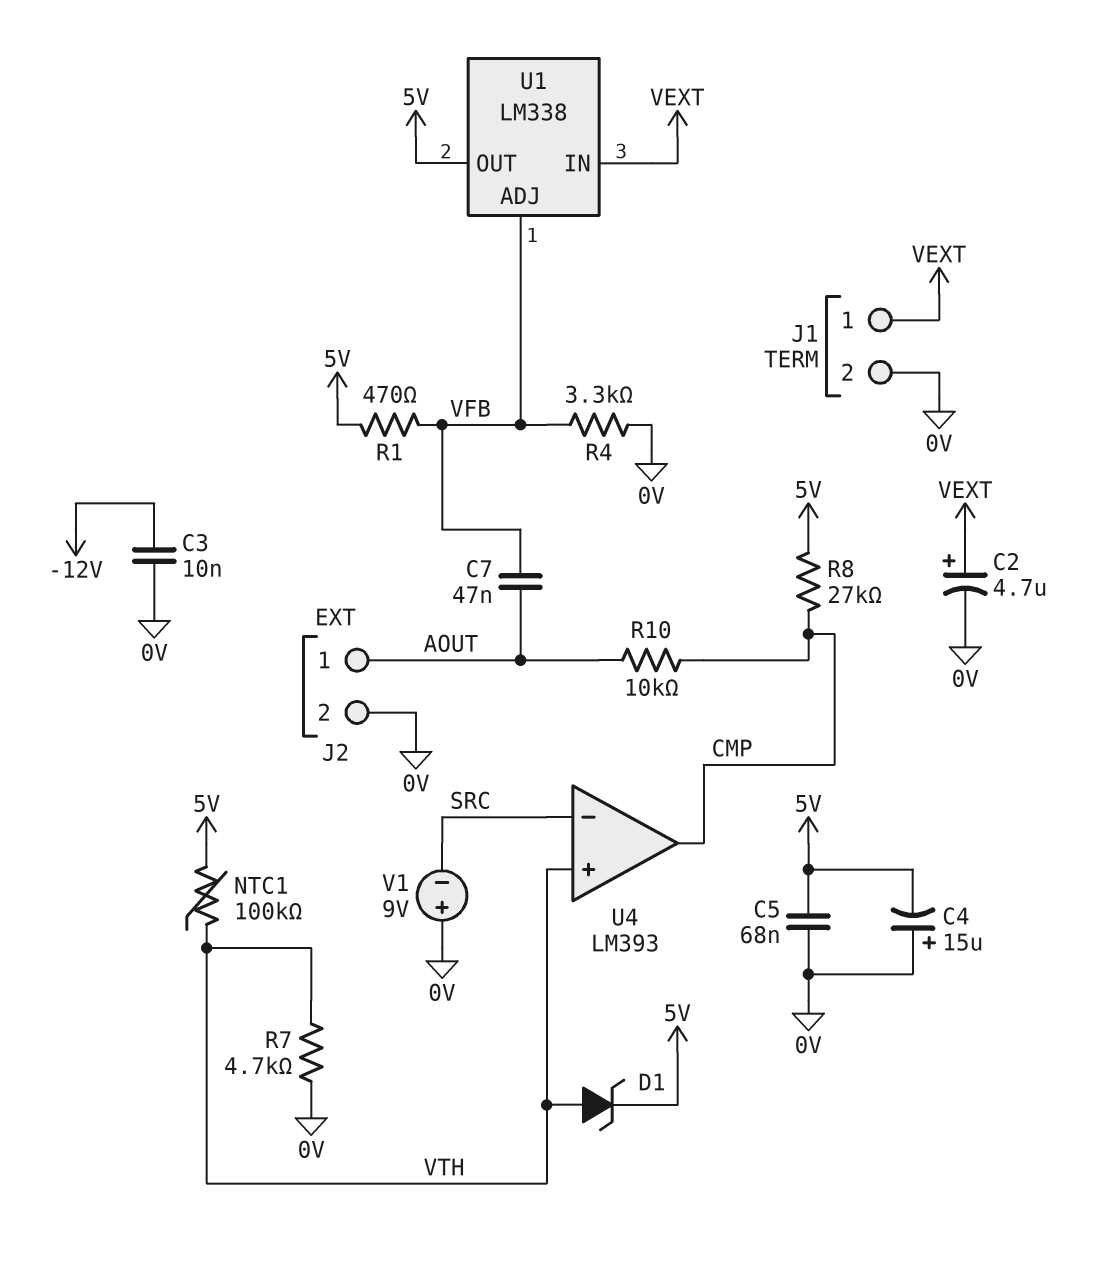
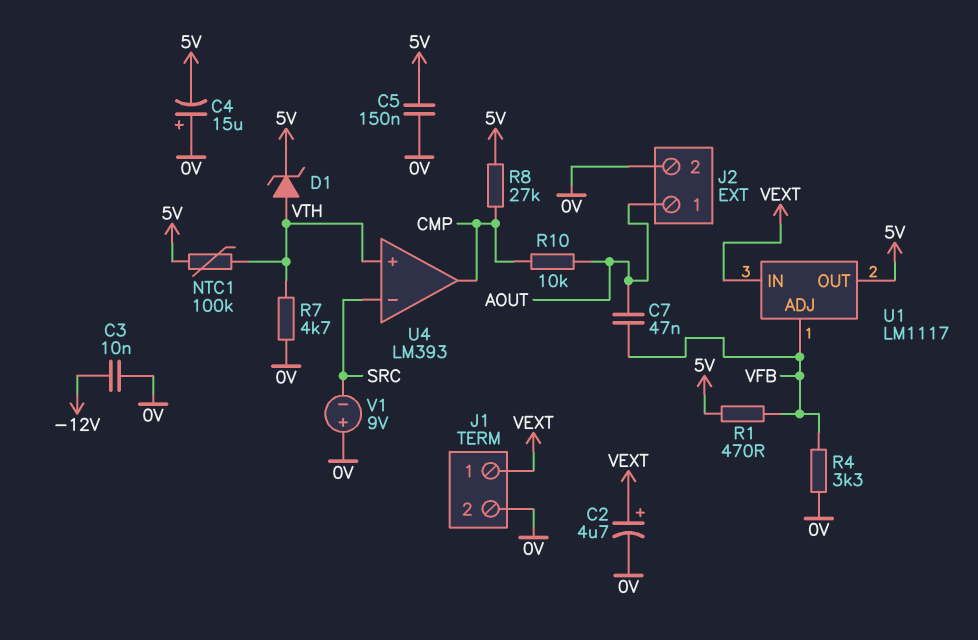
C5: 68nF (0V, 5V) -> 150nF (0V, 5V)
U1: LM338 -> LM1117

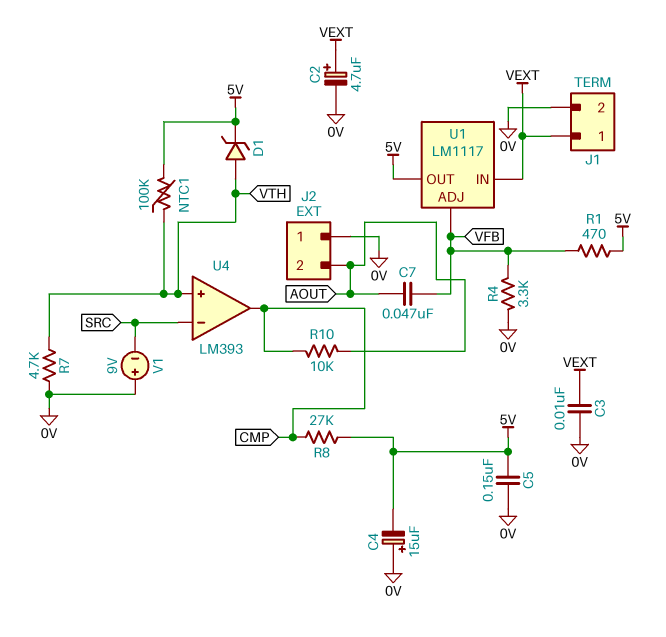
C3: 10nF (-12V, 0V) -> 10nF (0V, VEXT)
J2 pin 1: AOUT -> 0V
J2 pin 2: 0V -> AOUT

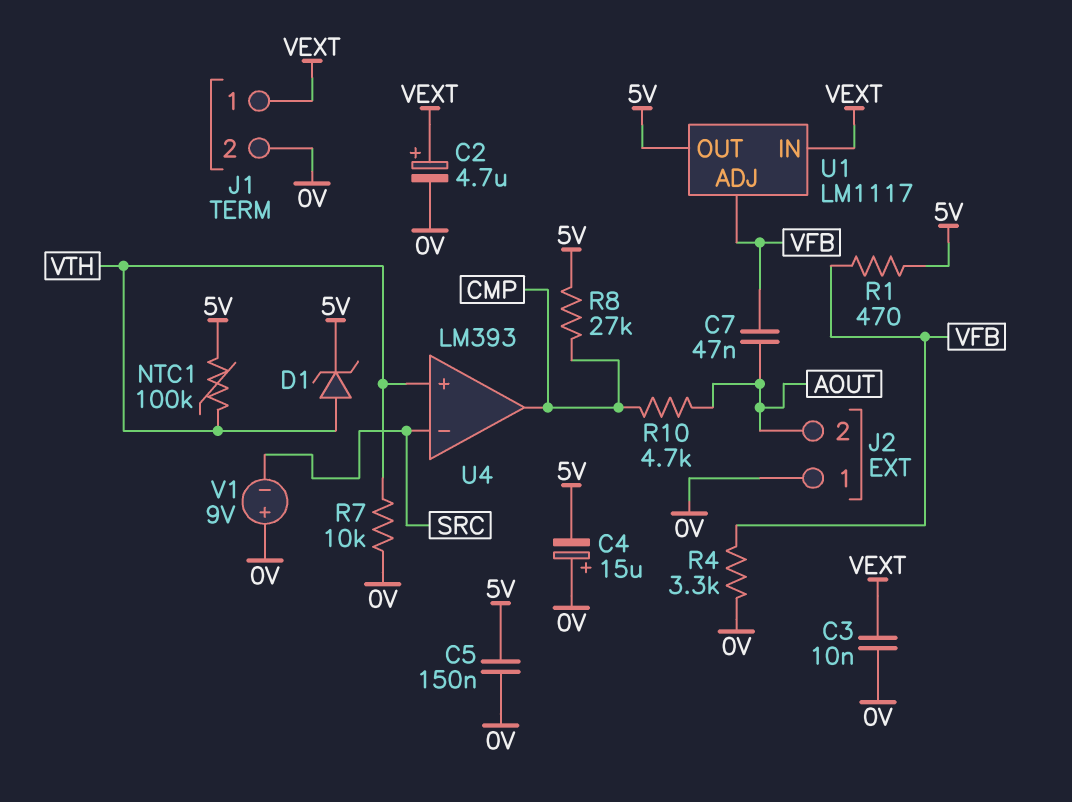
R7: 4.7k (0V, VTH) -> 10k (0V, VTH)
R10: 10k (AOUT, CMP) -> 4.7k (AOUT, CMP)

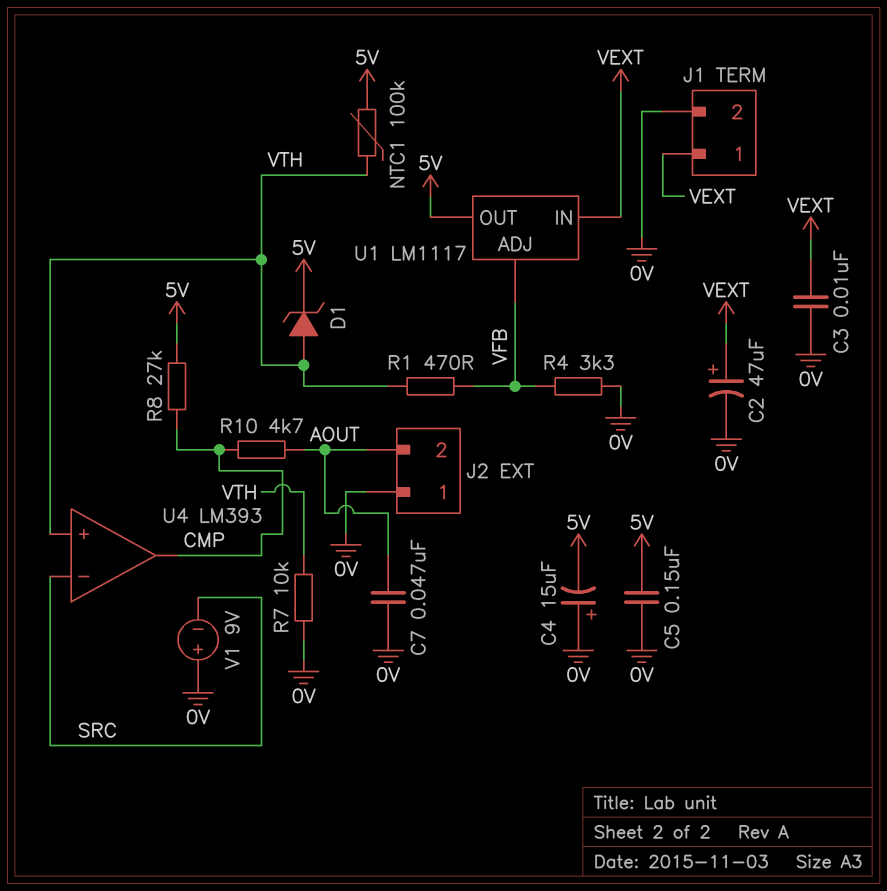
C2: 4.7uF (plus VEXT, minus 0V) -> 47uF (plus VEXT, minus 0V)
C7: 47nF (AOUT, VFB) -> 47nF (0V, AOUT)
R1: 470 (5V, VFB) -> 470 (VFB, VTH)

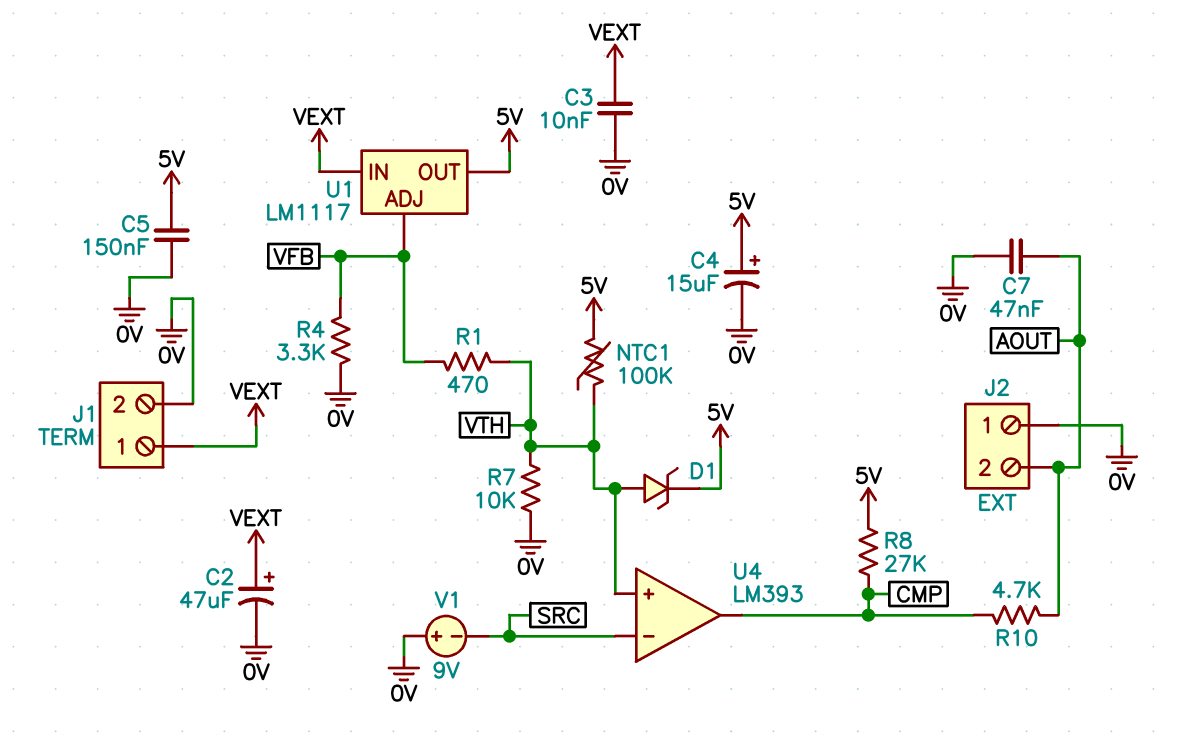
C4: 15uF (plus 0V, minus 5V) -> 15uF (plus 5V, minus 0V)

